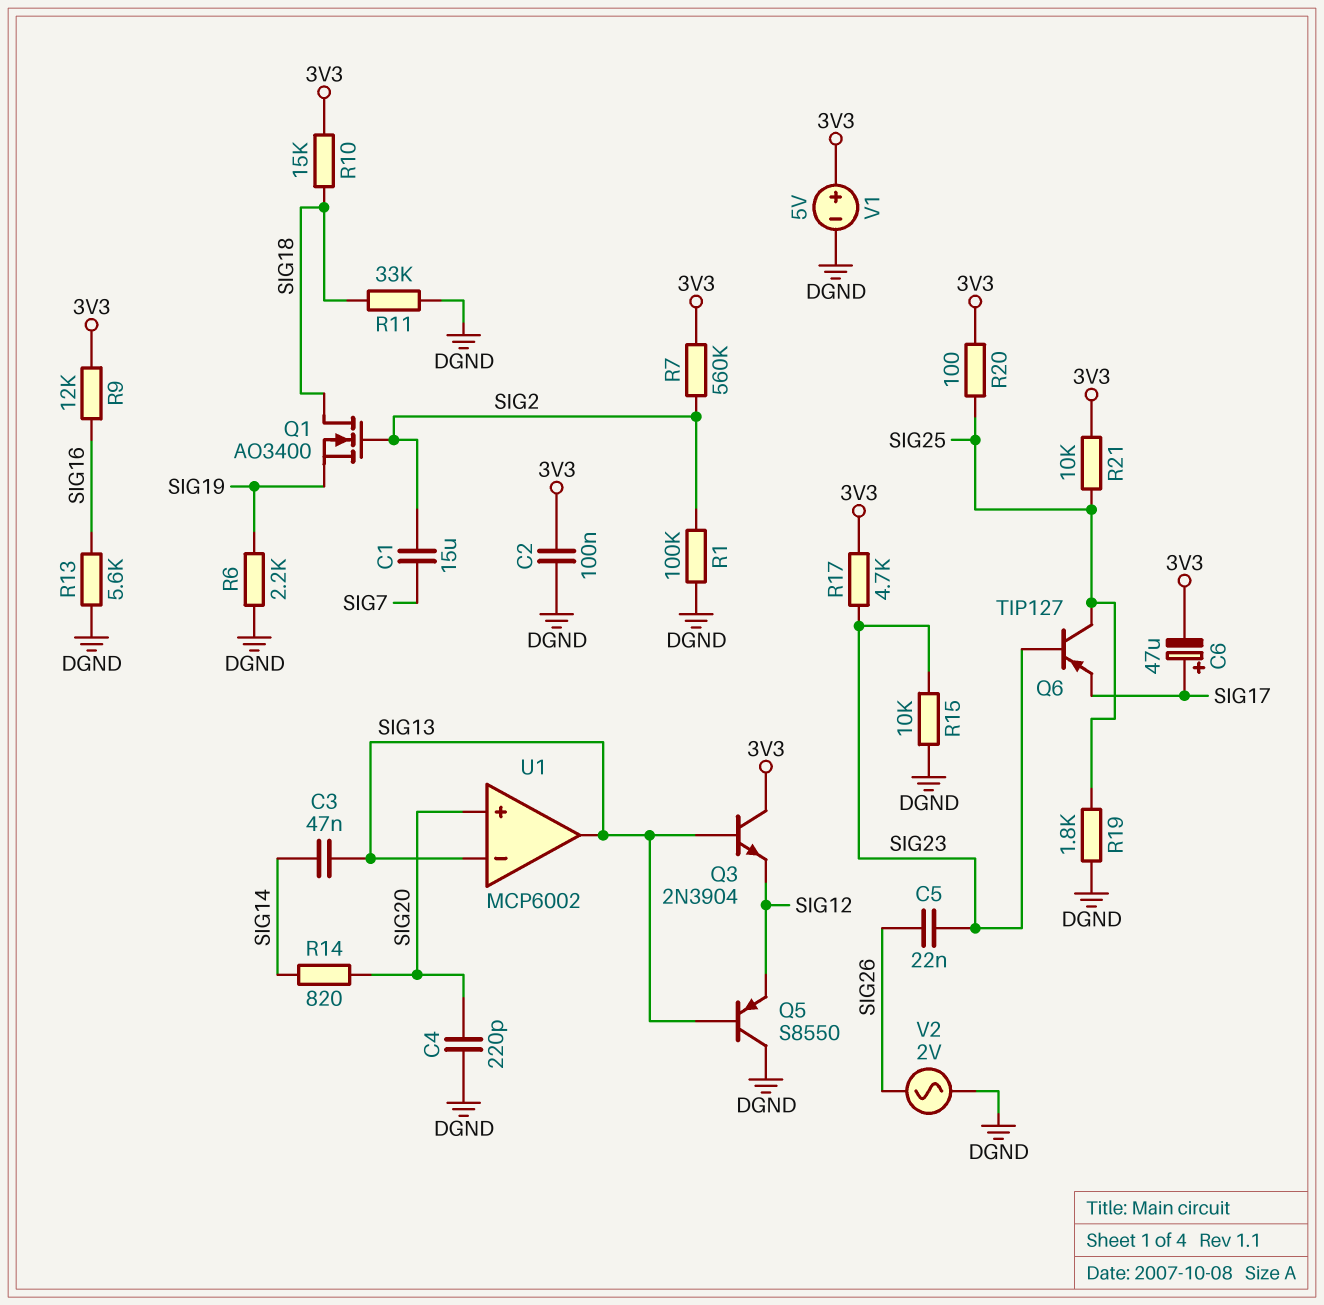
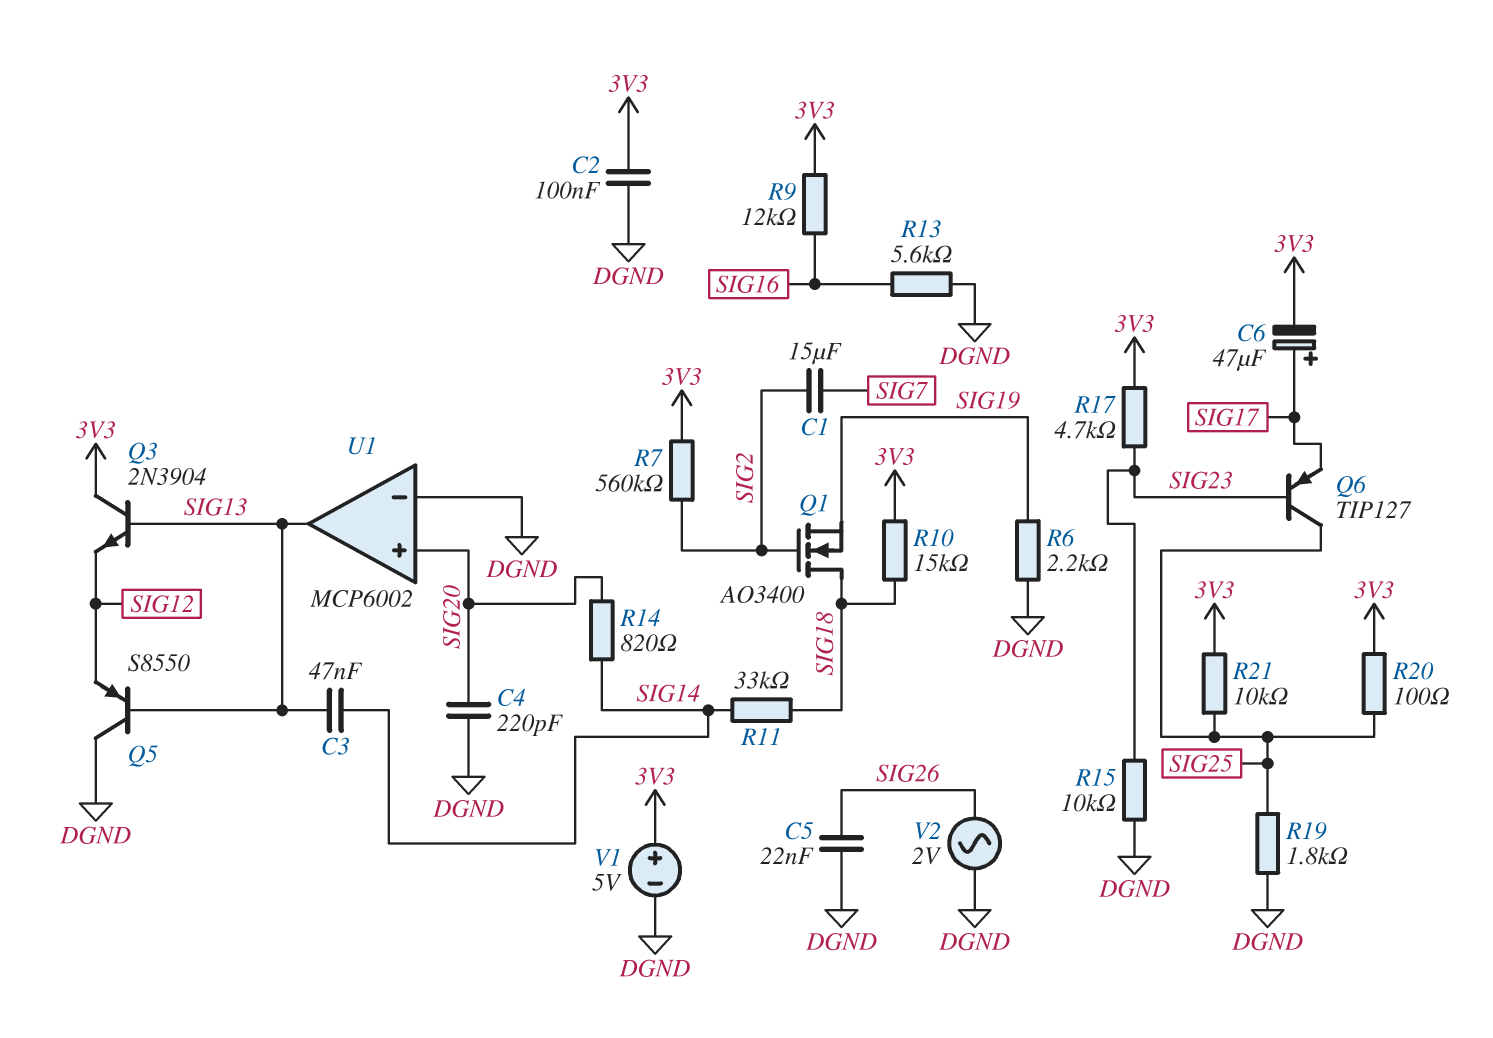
C5: 22nF (SIG23, SIG26) -> 22nF (DGND, SIG26)
R1: 100k (DGND, SIG2) -> none
R11: 33k (DGND, SIG18) -> 33k (SIG14, SIG18)
U1 pin in-: SIG13 -> DGND

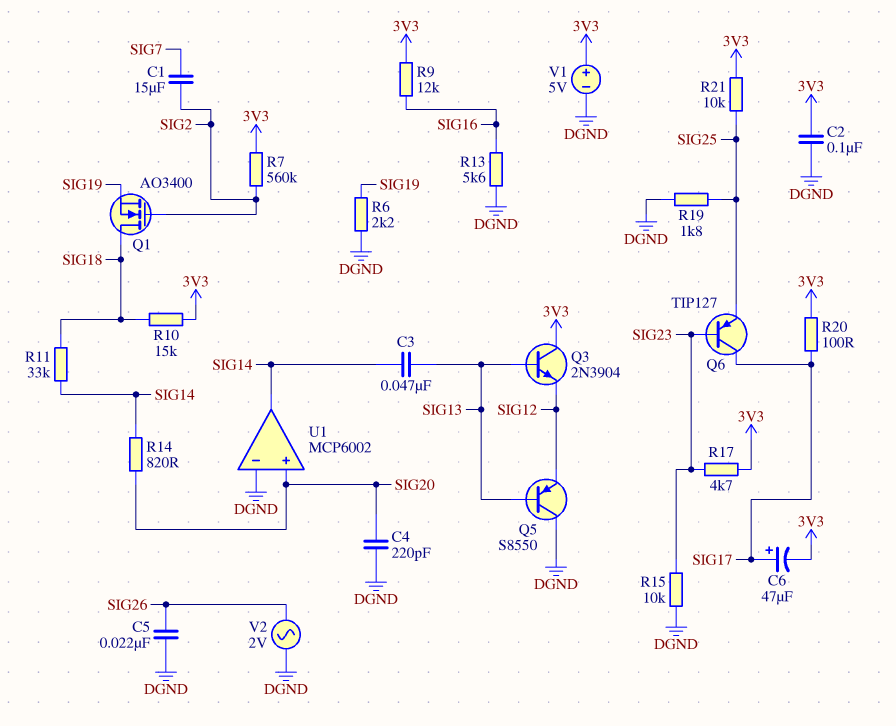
Q6: PNP TIP127 (B SIG23, C SIG25, E SIG17) -> PNP TIP127 (B SIG23, C SIG17, E SIG25)
R20: 100 (3V3, SIG25) -> 100 (3V3, SIG17)
U1 pin out: SIG13 -> SIG14

